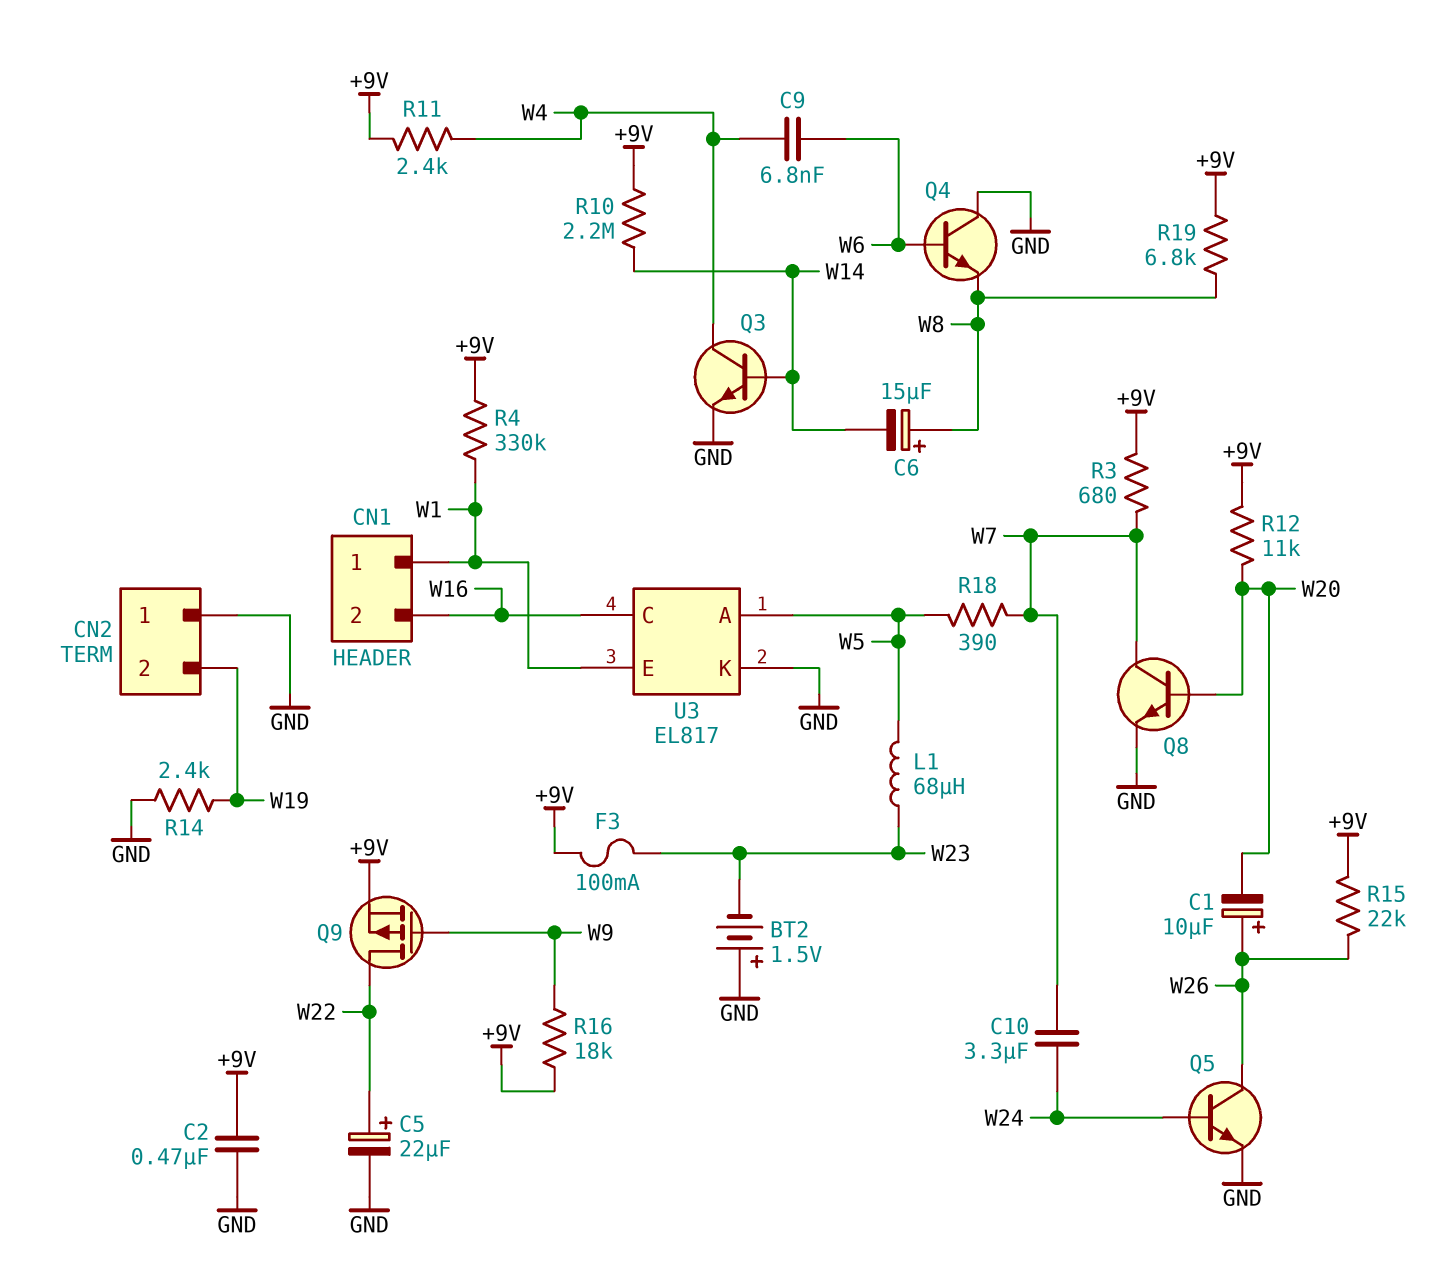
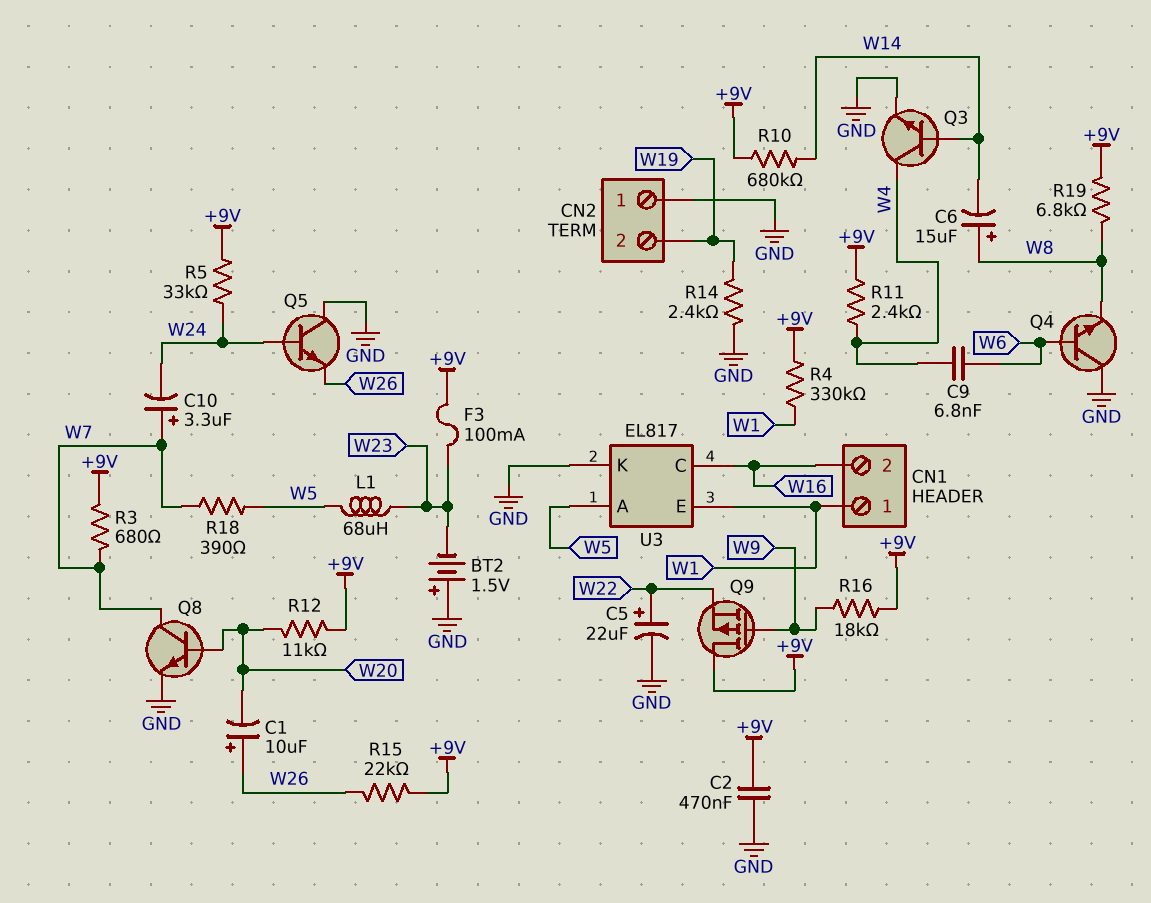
C10: 3.3uF (W7, W24) -> 3.3uF (plus W7, minus W24)
Q5: NPN (B W24, C W26, E GND) -> NPN (B W24, C GND, E W26)
Q9: PMOS (G W9, D W22, S +9V) -> PMOS (G W9, D +9V, S W22)
R5: none -> 33k (+9V, W24)
R10: 2.2M (+9V, W14) -> 680k (+9V, W14)

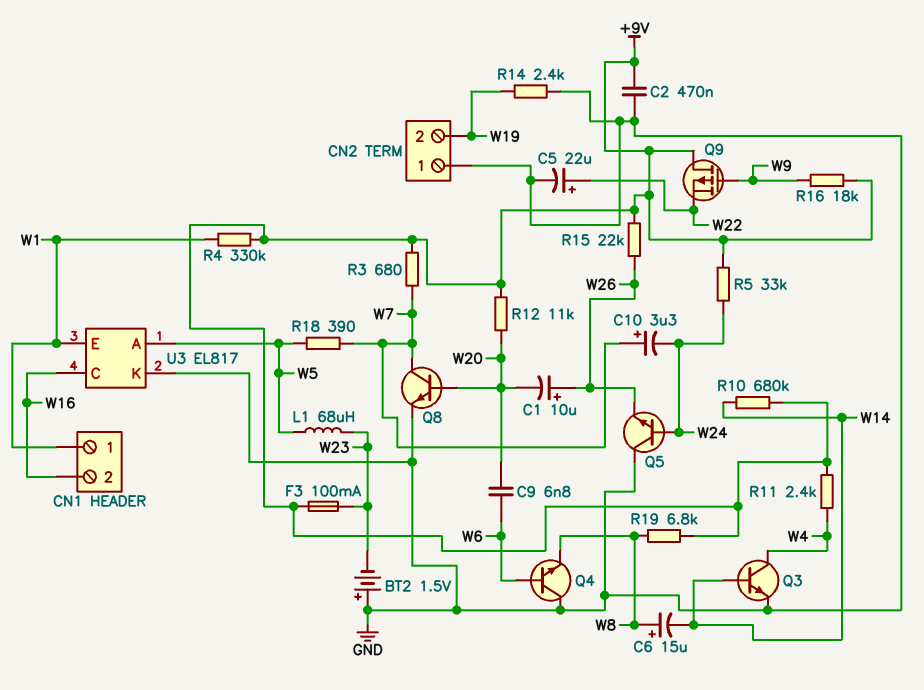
C9: 6.8nF (W4, W6) -> 6.8nF (W6, W20)

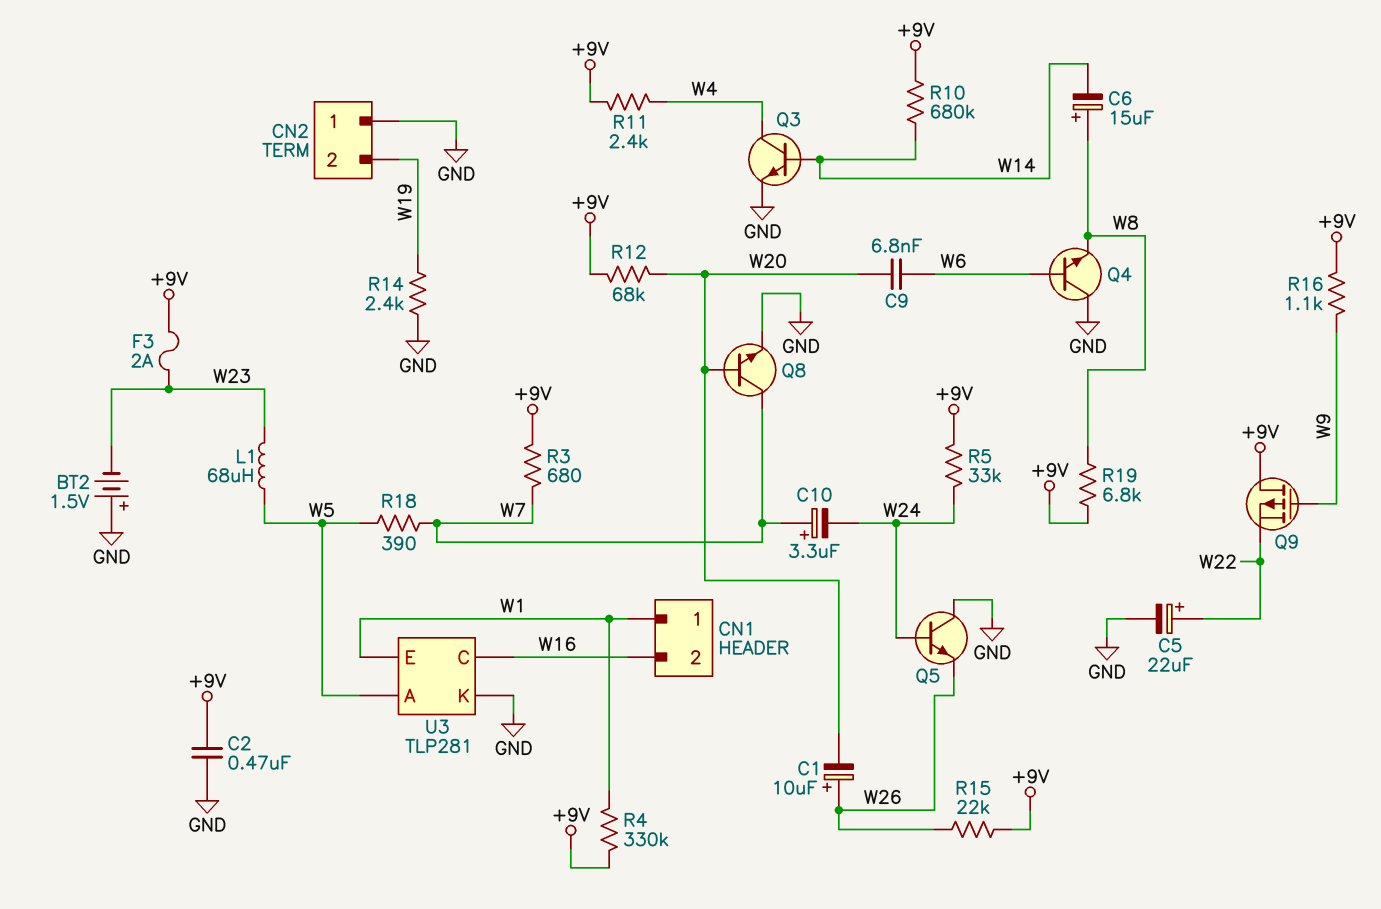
F3: 100mA (+9V, W23) -> 2A (+9V, W23)
R12: 11k (+9V, W20) -> 68k (+9V, W20)
R16: 18k (+9V, W9) -> 1.1k (+9V, W9)
U3: EL817 -> TLP281

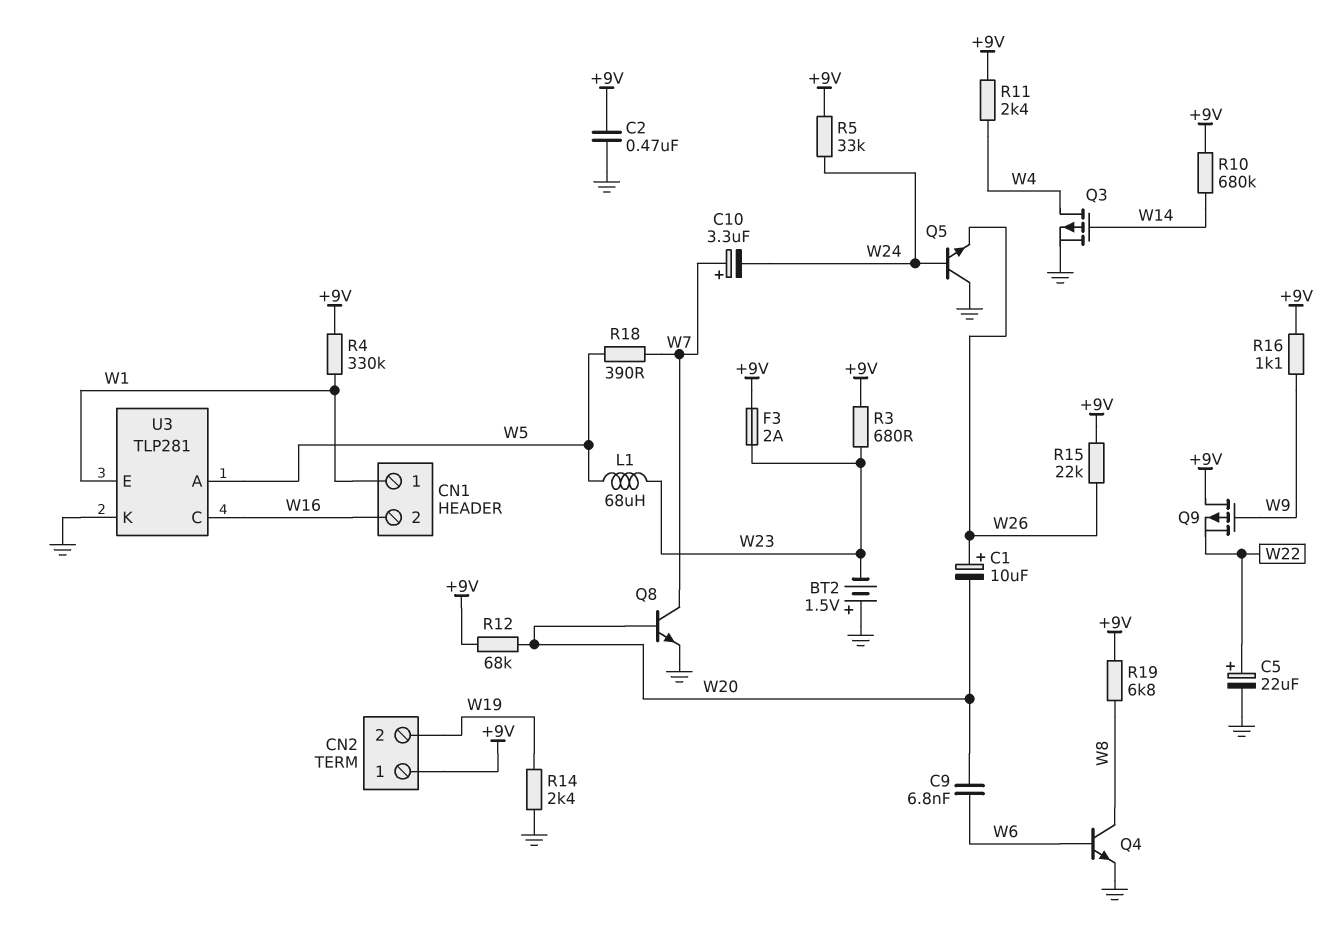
C6: 15uF (plus W8, minus W14) -> none
CN2 pin 1: GND -> +9V
Q3: NPN (B W14, C W4, E GND) -> PMOS (G W14, D W4, S GND)
Q4: NPN (B W6, C GND, E W8) -> NPN (B W6, C W8, E GND)
R3: 680 (+9V, W7) -> 680 (+9V, W23)

